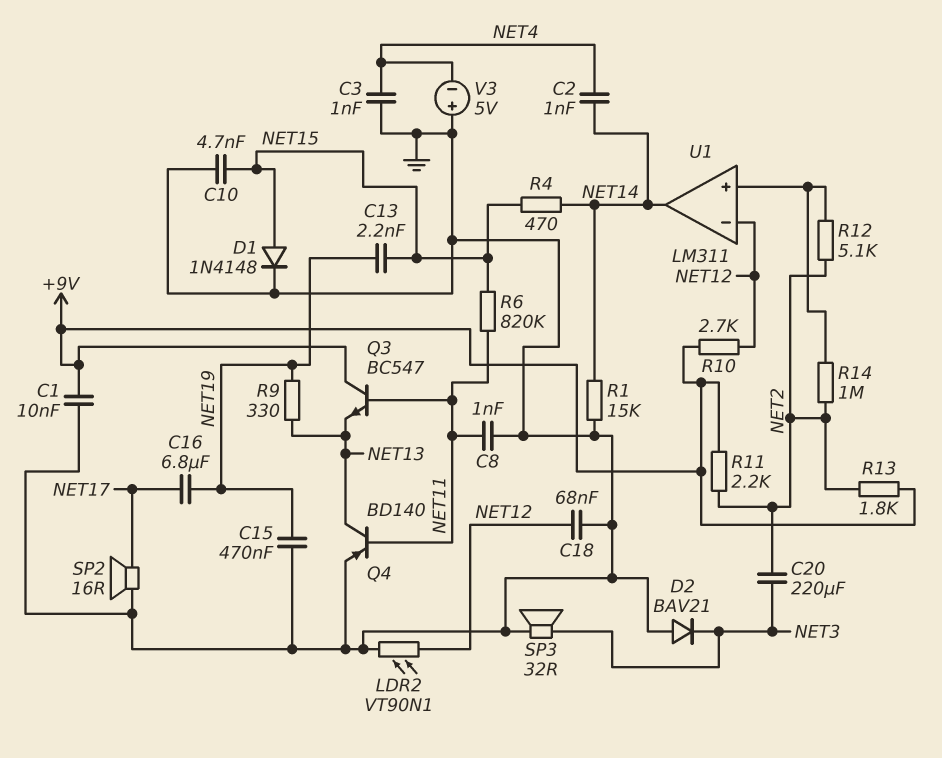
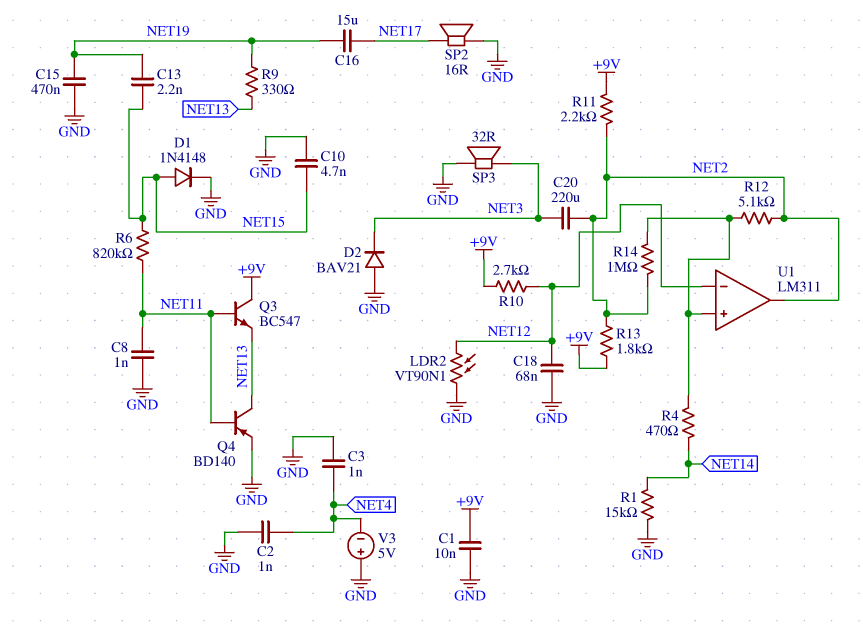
C2: 1nF (NET4, NET14) -> 1nF (GND, NET4)
C16: 6.8uF (NET17, NET19) -> 15uF (NET17, NET19)
R4: 470 (NET14, NET15) -> 470 (NET14, U1/in+)
U1 pin out: NET14 -> NET2

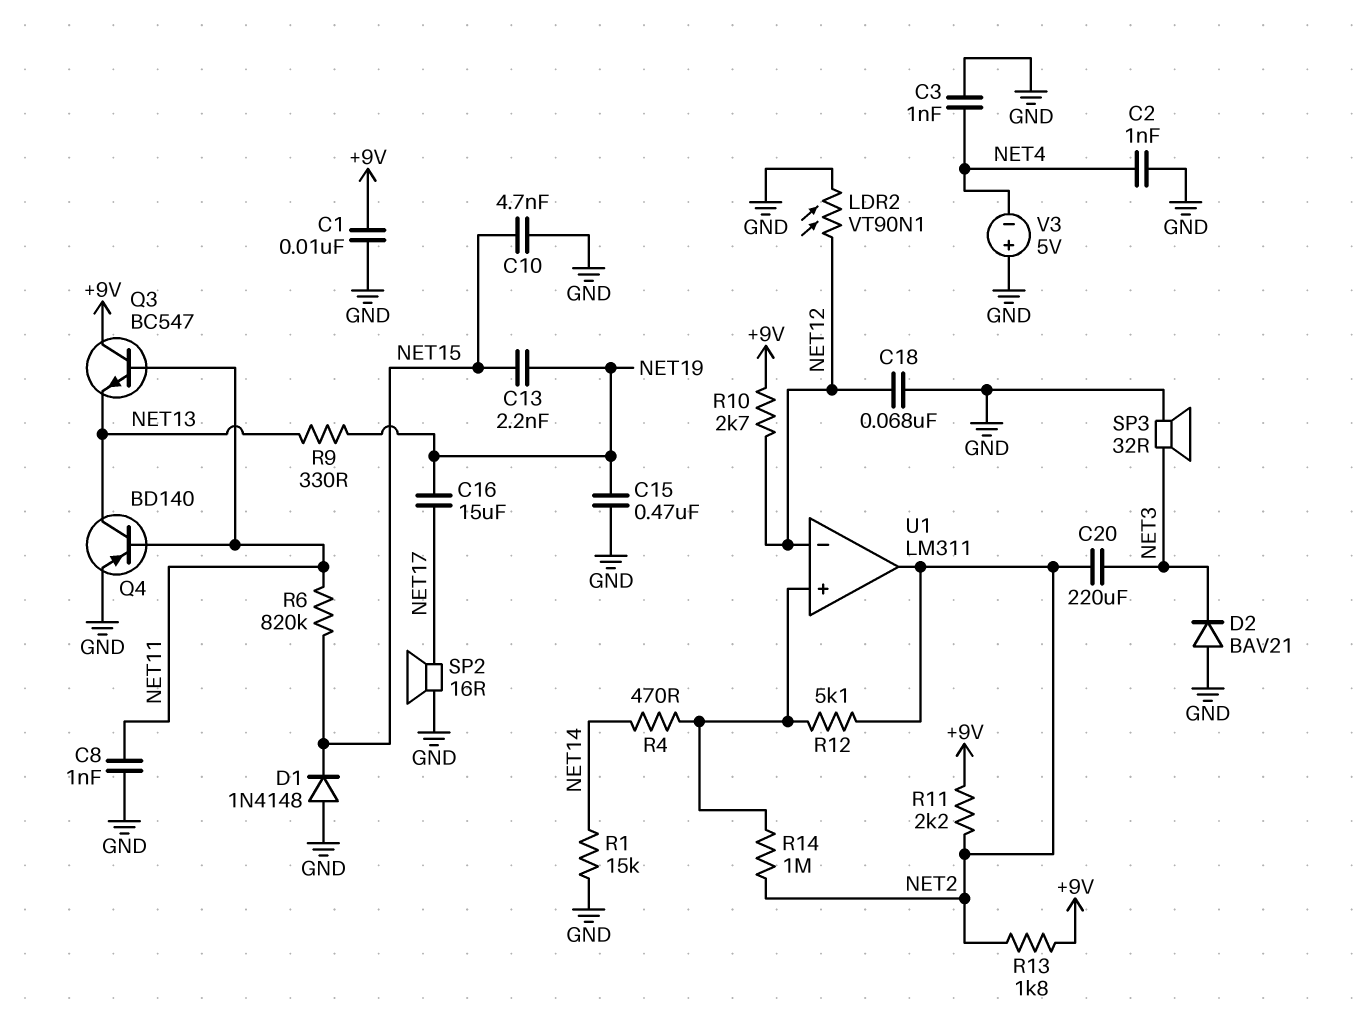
D1: diode 1N4148 (A NET15, K GND) -> diode 1N4148 (A GND, K NET15)

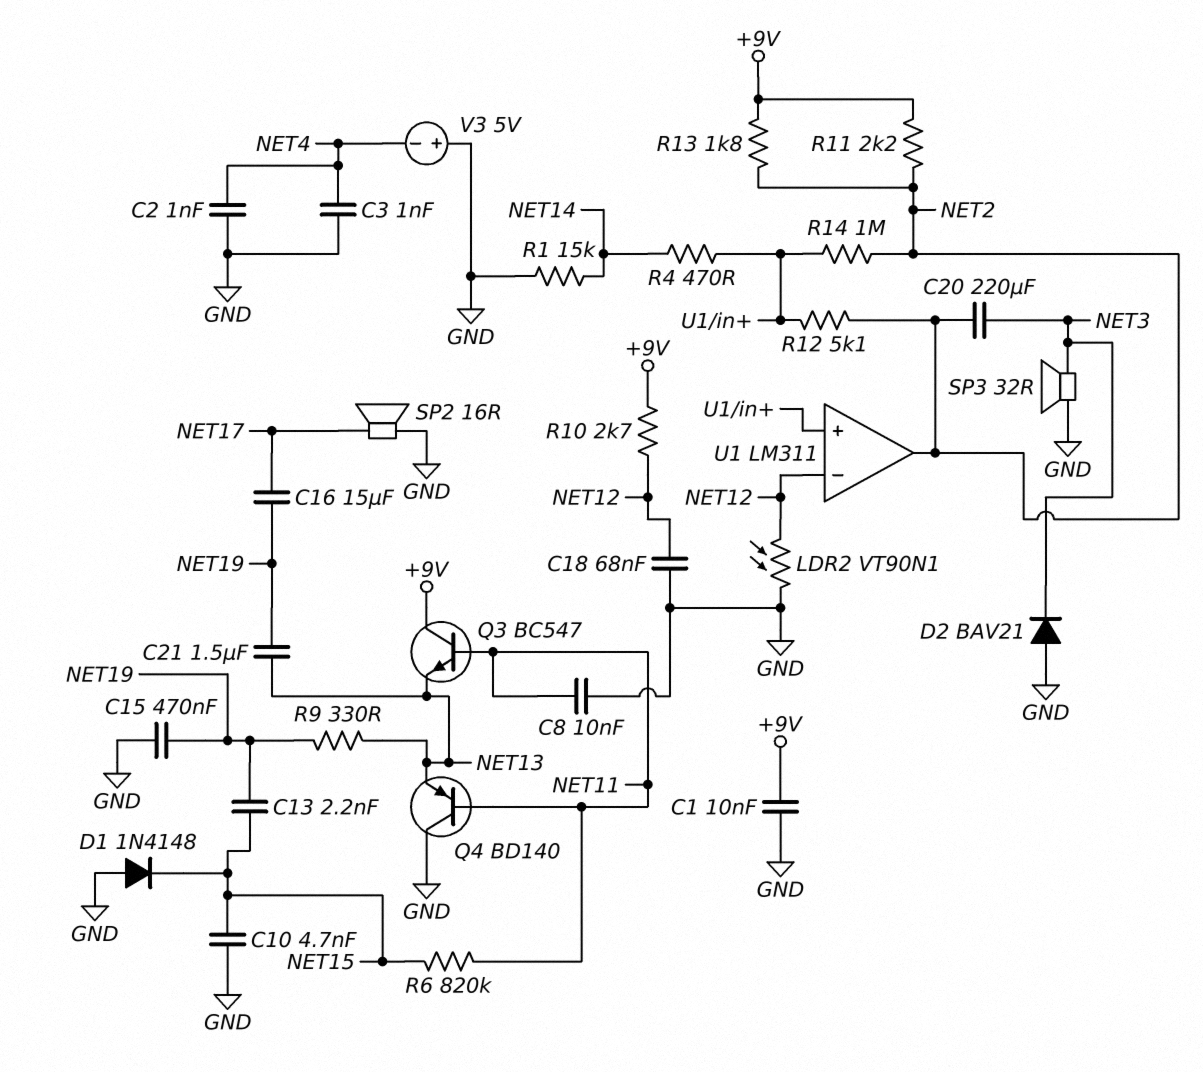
C8: 1nF (GND, NET11) -> 10nF (GND, NET11)
C21: none -> 1.5uF (NET13, NET19)
Q4: PNP BD140 (B NET11, C NET13, E GND) -> PNP BD140 (B NET11, C GND, E NET13)

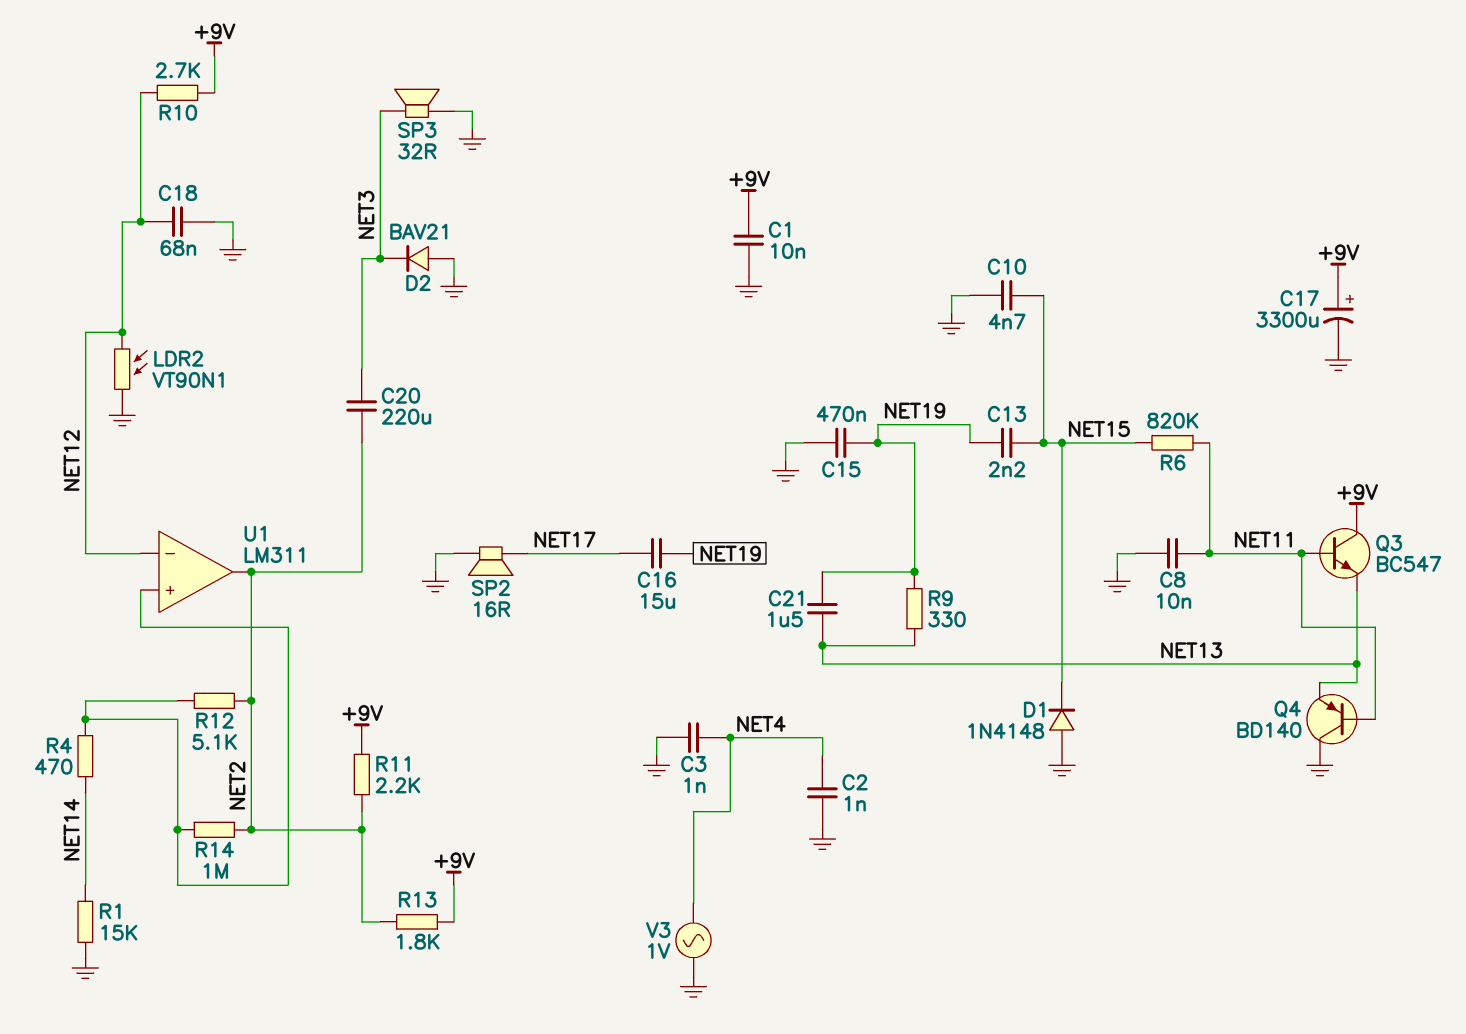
C17: none -> 3300uF (plus +9V, minus GND)
V3: 5V (plus GND, minus NET4) -> AC 1V (GND, NET4)

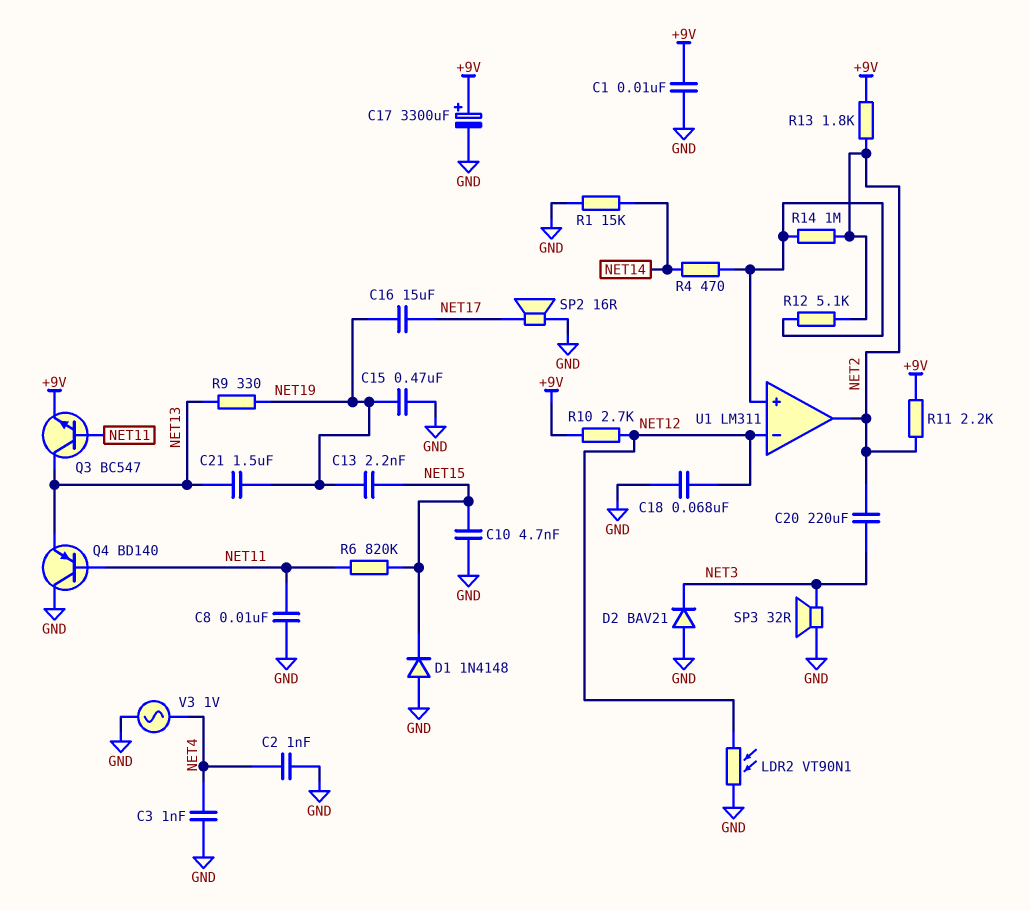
Q3: NPN BC547 (B NET11, C +9V, E NET13) -> NPN BC547 (B NET11, C NET13, E +9V)

